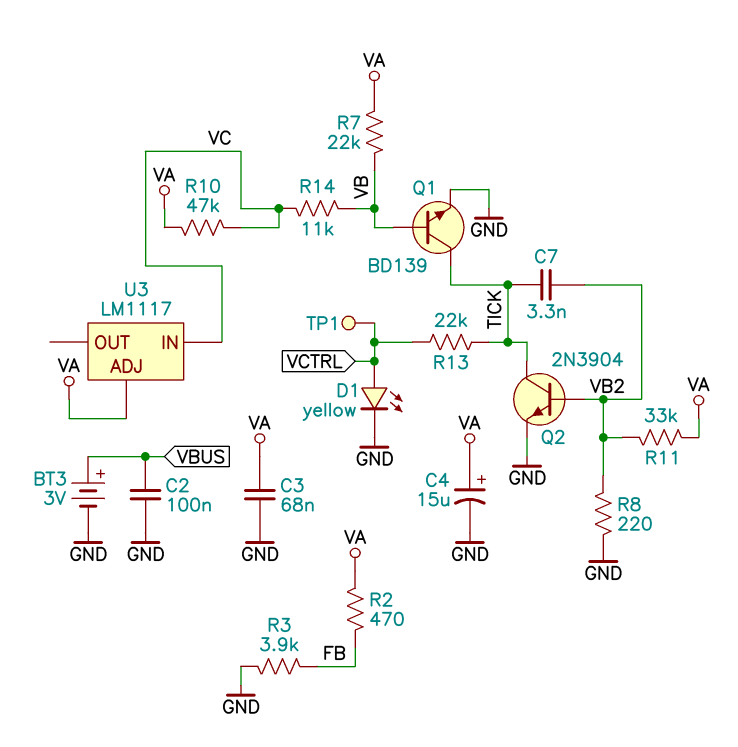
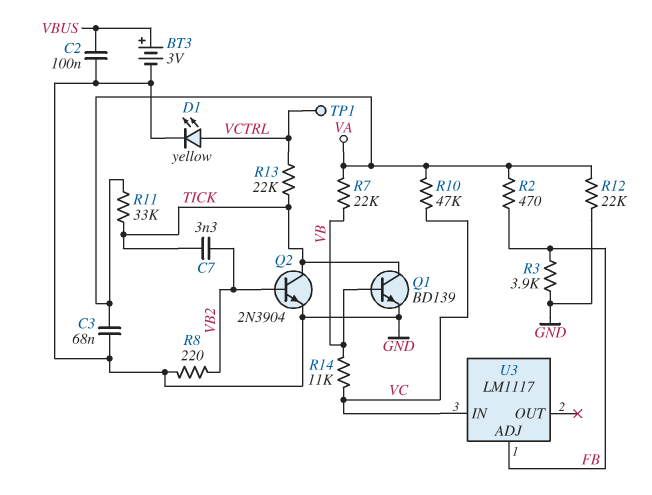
C4: 15uF (plus VA, minus GND) -> none
R11: 33k (VA, VB2) -> 33k (TICK, VA)
R12: none -> 22k (GND, VA)
U3 pin ADJ: VA -> FB

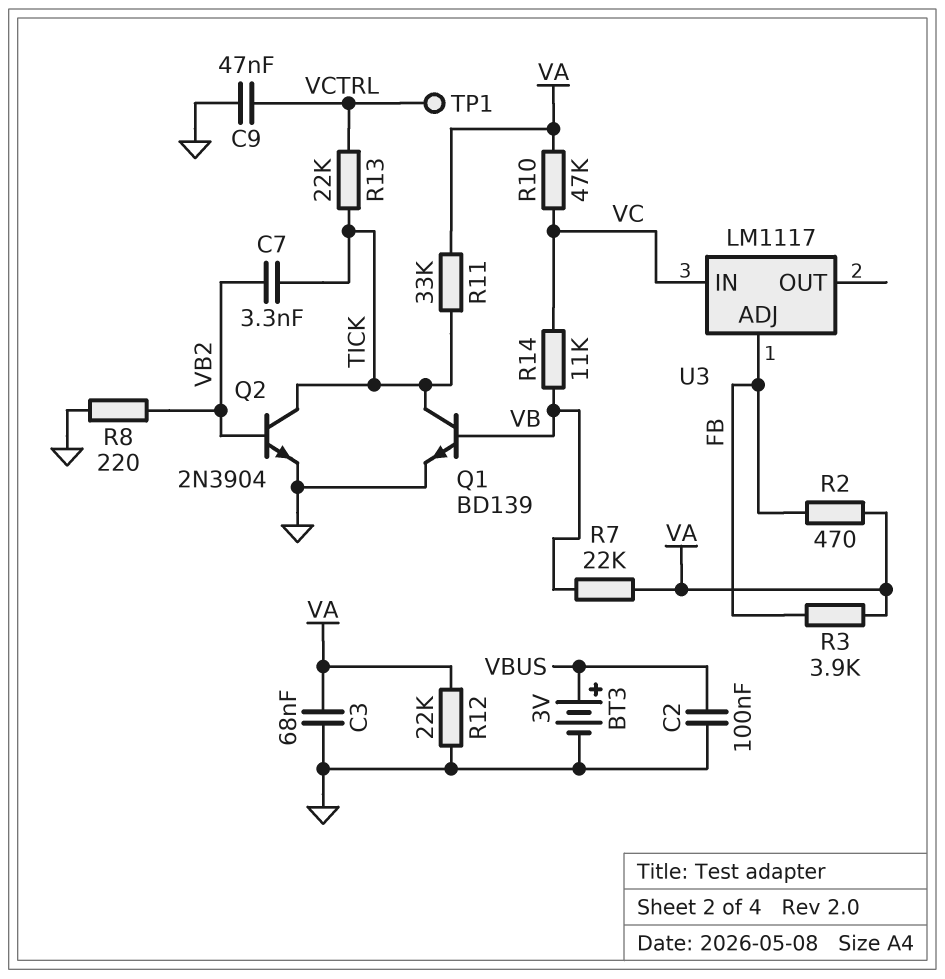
C9: none -> 47nF (GND, VCTRL)
D1: LED yellow (A VCTRL, K GND) -> none
R3: 3.9k (FB, GND) -> 3.9k (FB, VA)

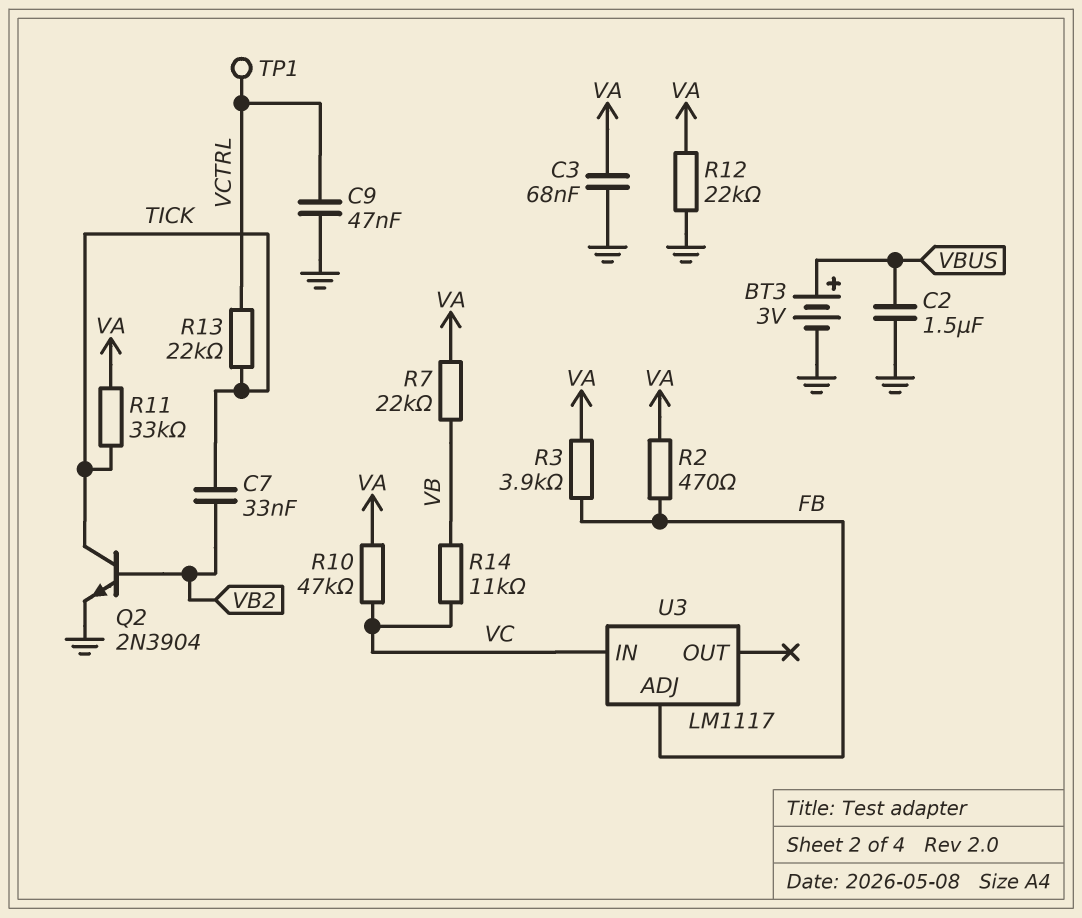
C2: 100nF (GND, VBUS) -> 1.5uF (GND, VBUS)
C7: 3.3nF (TICK, VB2) -> 33nF (TICK, VB2)
Q1: NPN BD139 (B VB, C TICK, E GND) -> none
R8: 220 (GND, VB2) -> none

